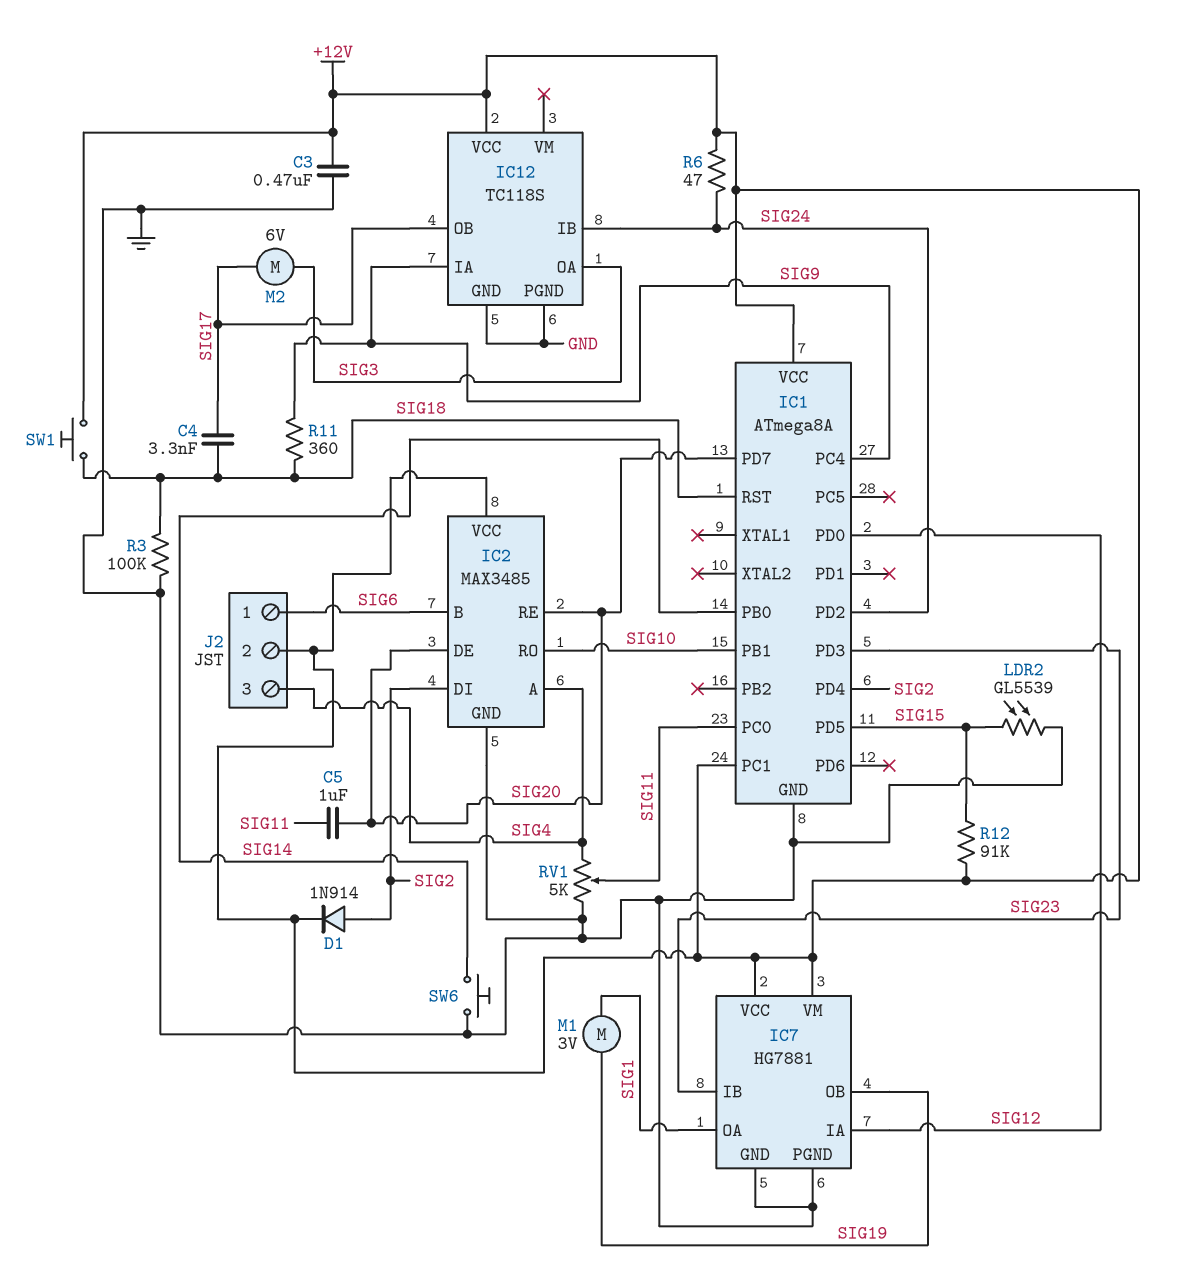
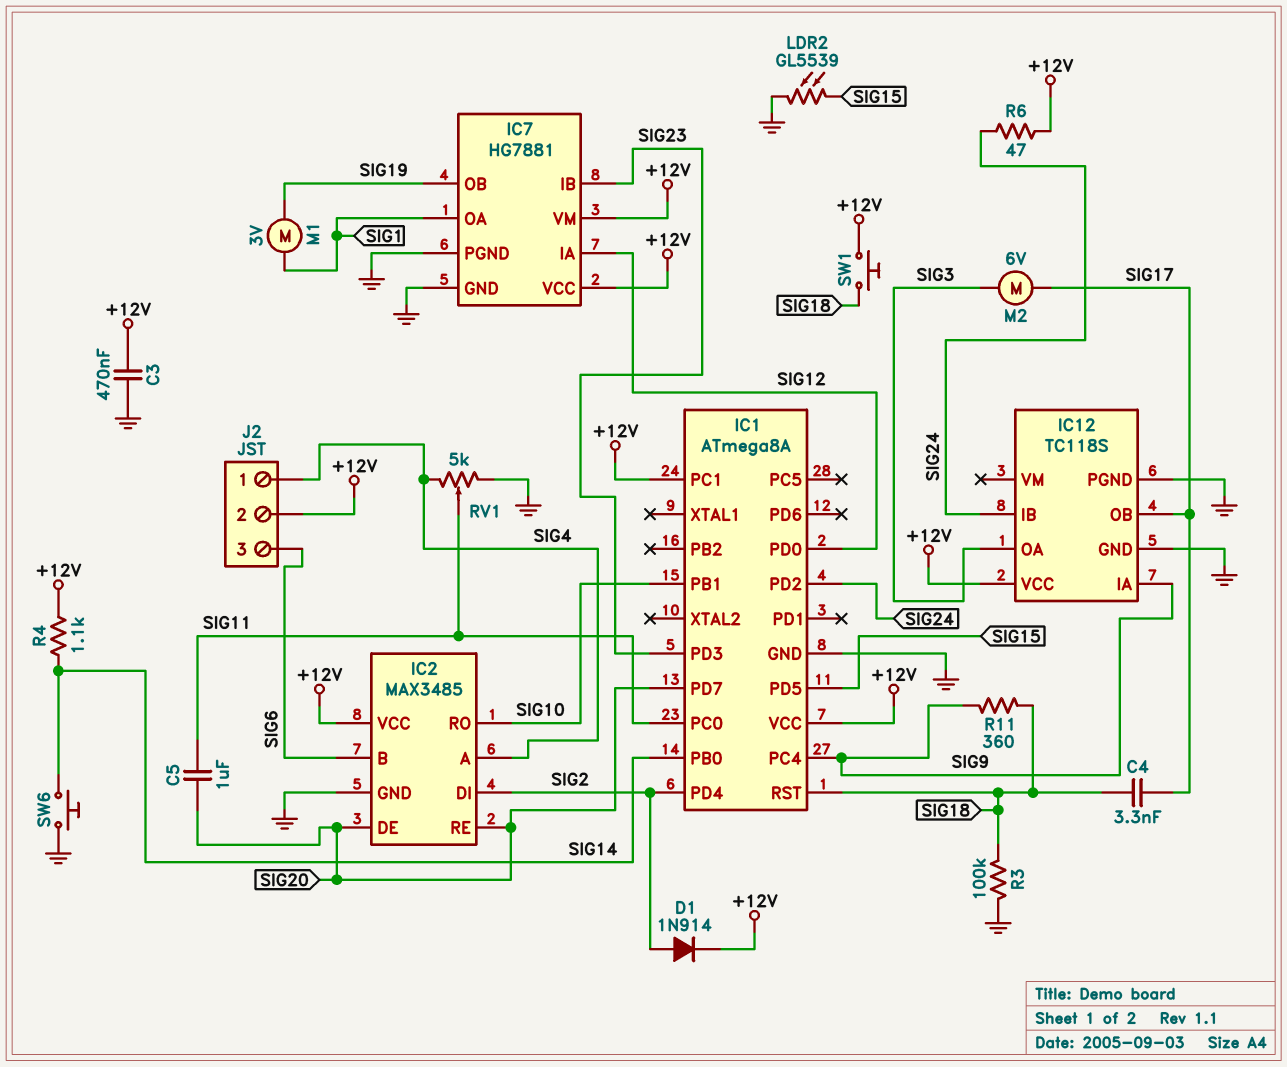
J2 pin 1: SIG6 -> SIG4
J2 pin 3: SIG4 -> SIG6
R4: none -> 1.1k (+12V, SIG14)
R12: 91k (+12V, SIG15) -> none

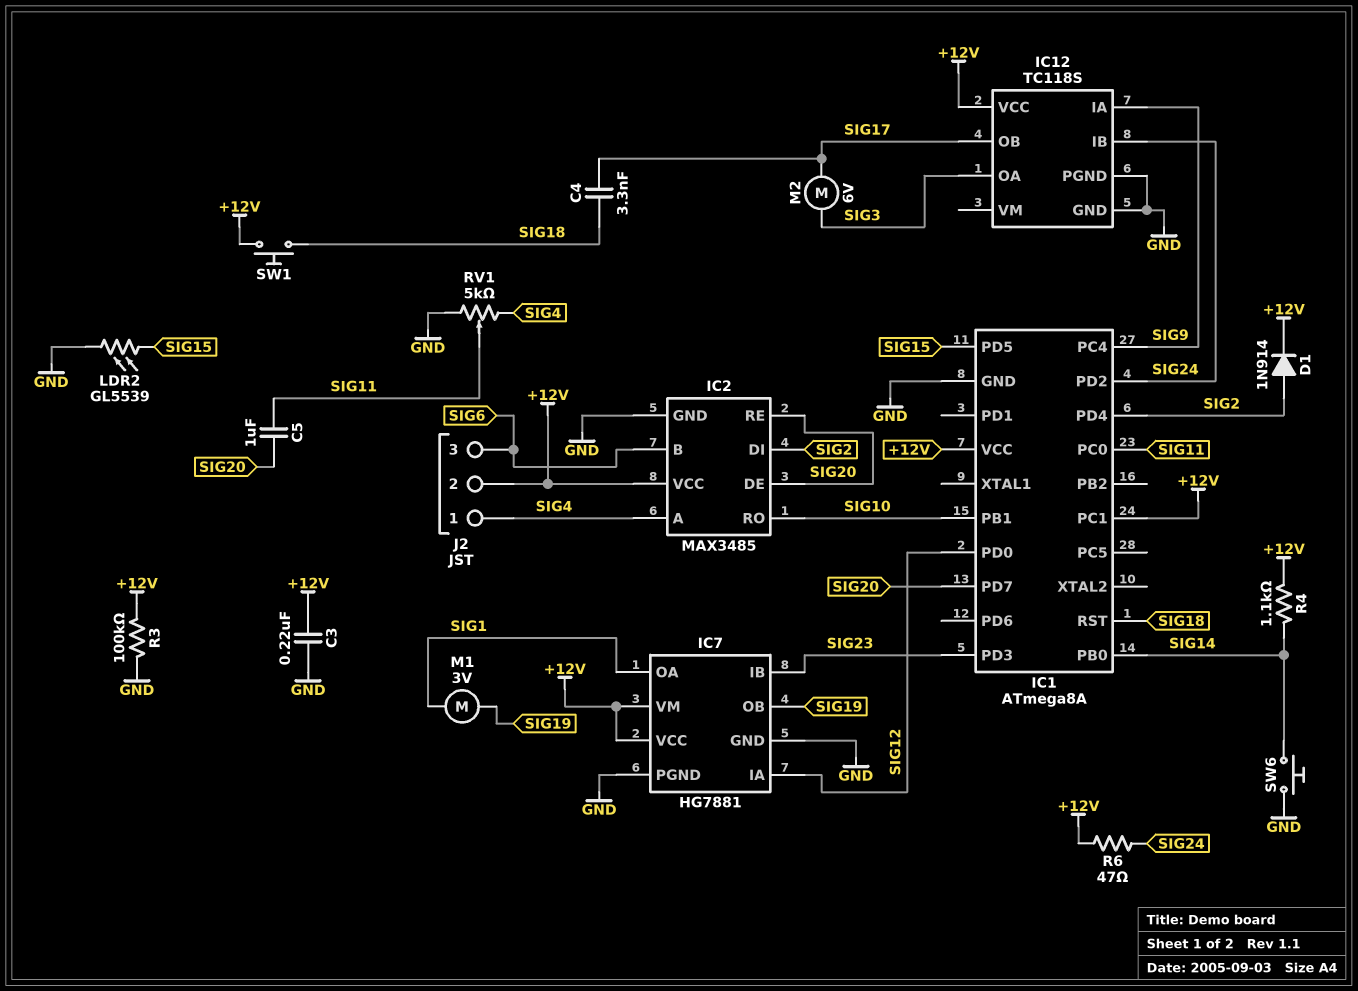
C3: 470nF (+12V, GND) -> 220nF (+12V, GND)
R3: 100k (GND, SIG18) -> 100k (+12V, GND)
R11: 360 (SIG9, SIG18) -> none

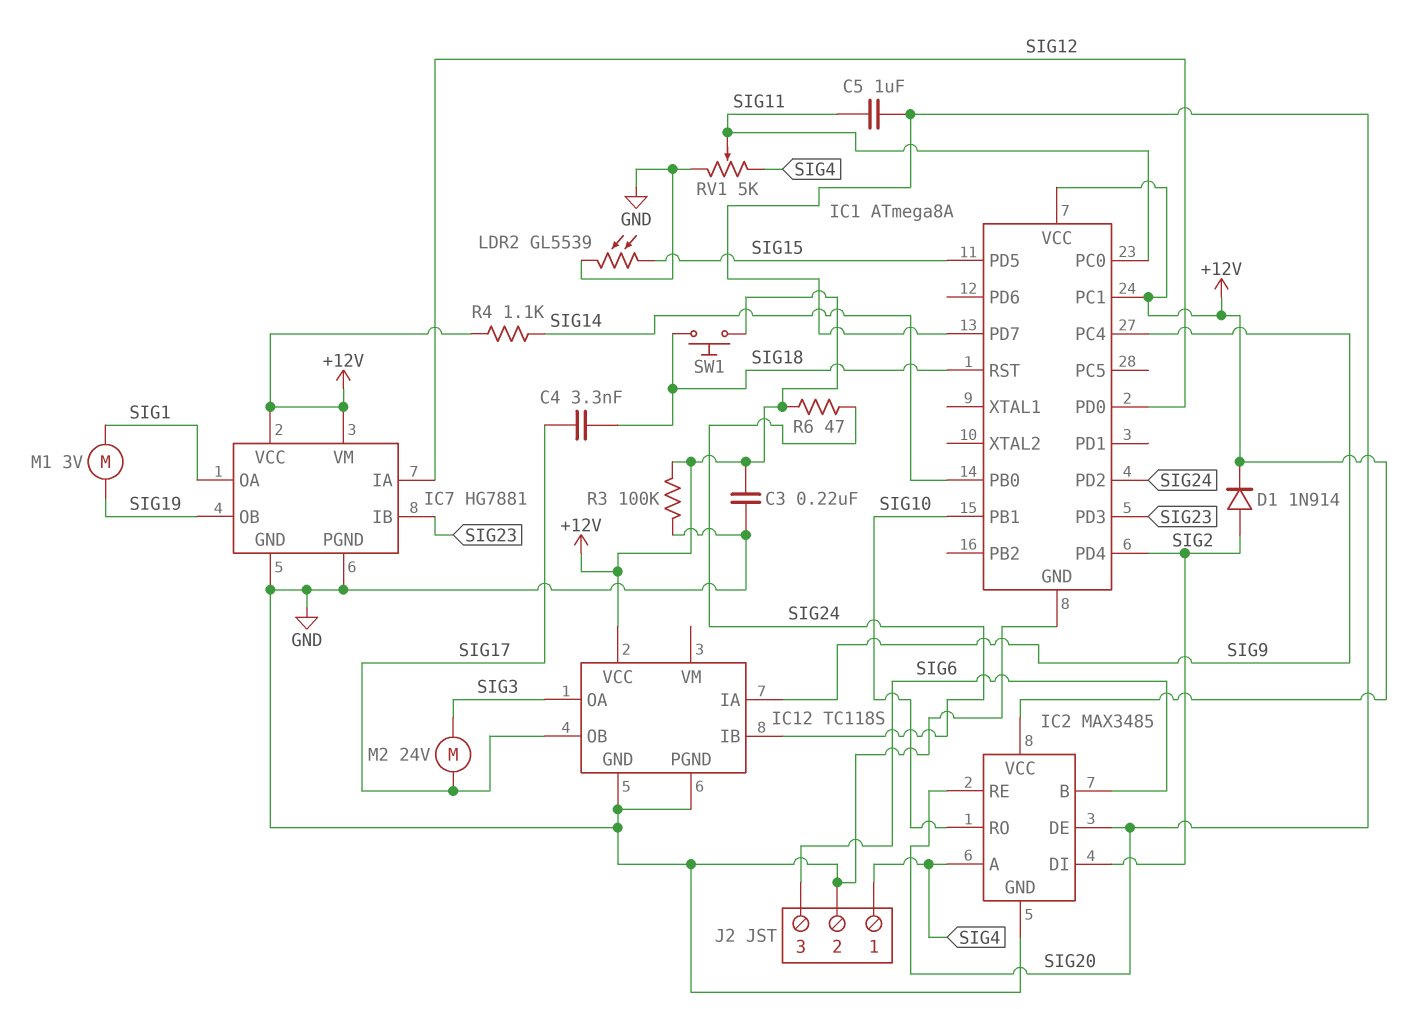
J2 pin 2: +12V -> GND
M2: motor 6V (SIG3, SIG17) -> motor 24V (SIG3, SIG17)
SW6: button (GND, SIG14) -> none

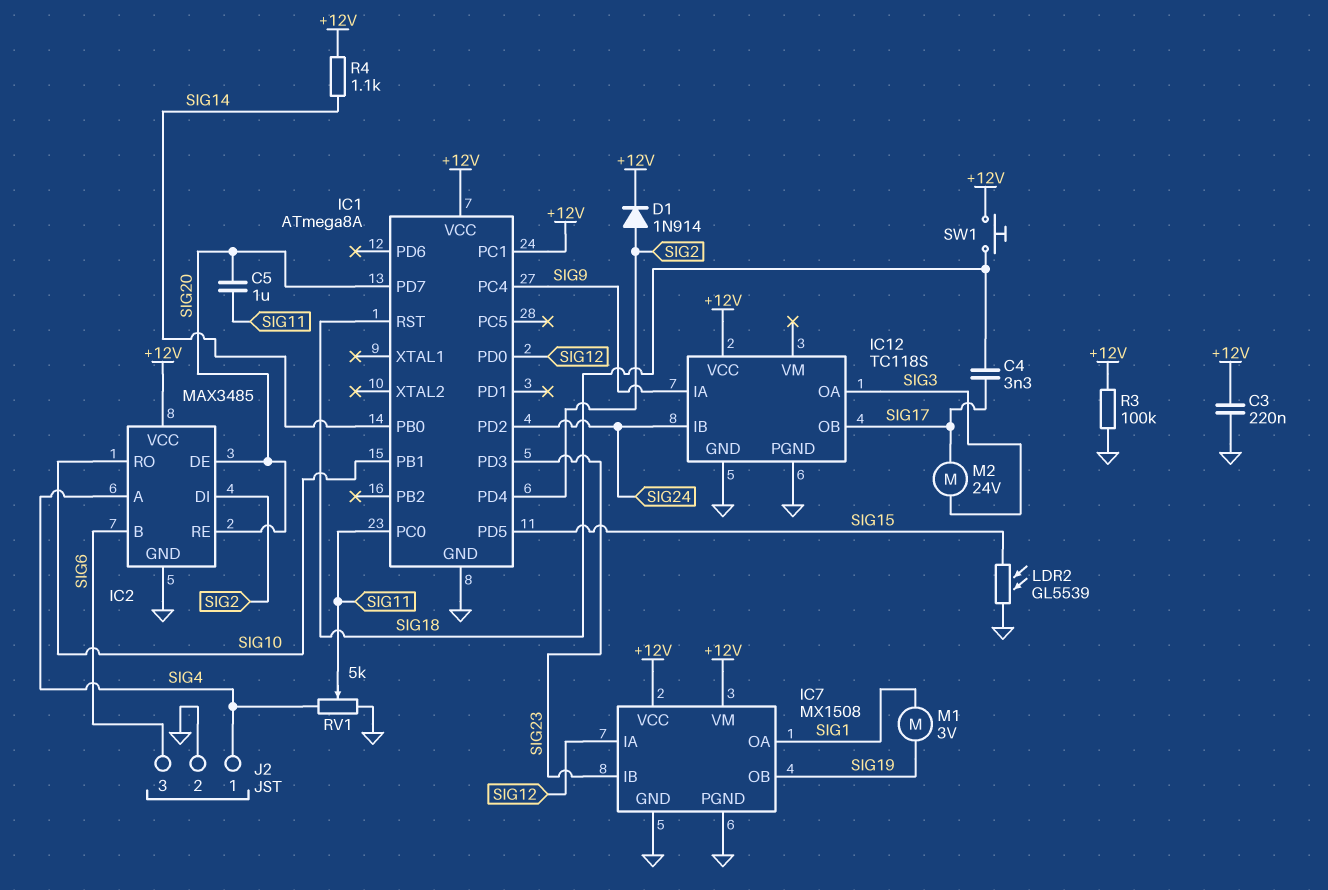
IC7: HG7881 -> MX1508
R6: 47 (+12V, SIG24) -> none

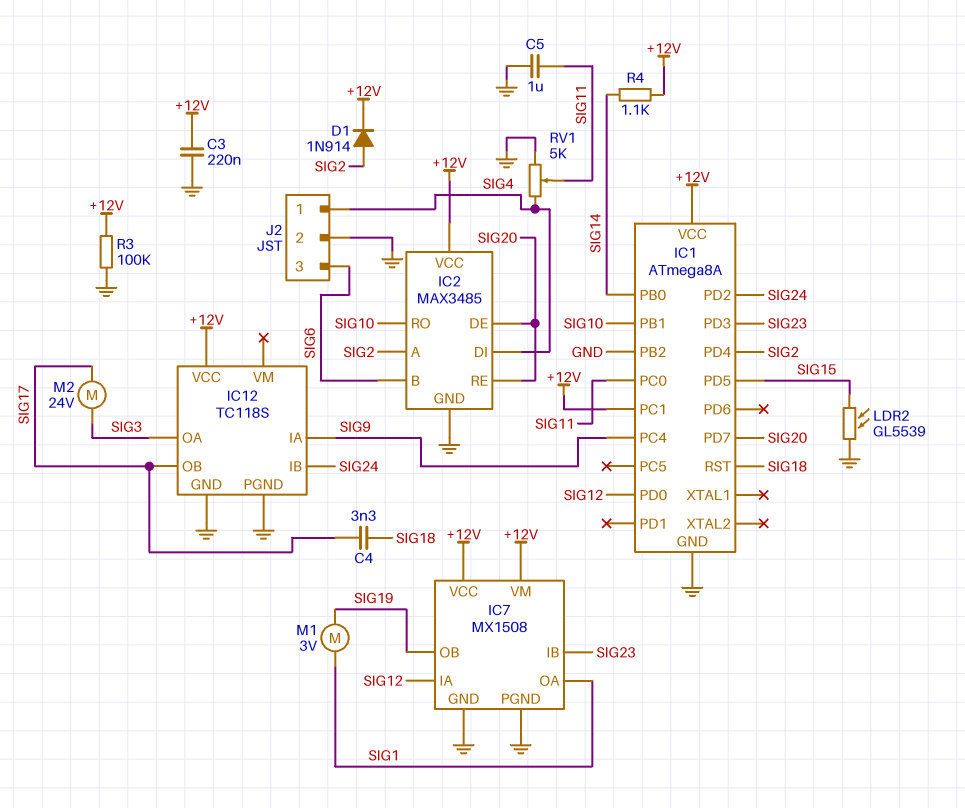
C5: 1uF (SIG11, SIG20) -> 1uF (GND, SIG11)
IC1 pin PB2: none -> GND
IC2 pin A: SIG4 -> SIG2
IC2 pin DI: SIG2 -> SIG4
SW1: button (+12V, SIG18) -> none

